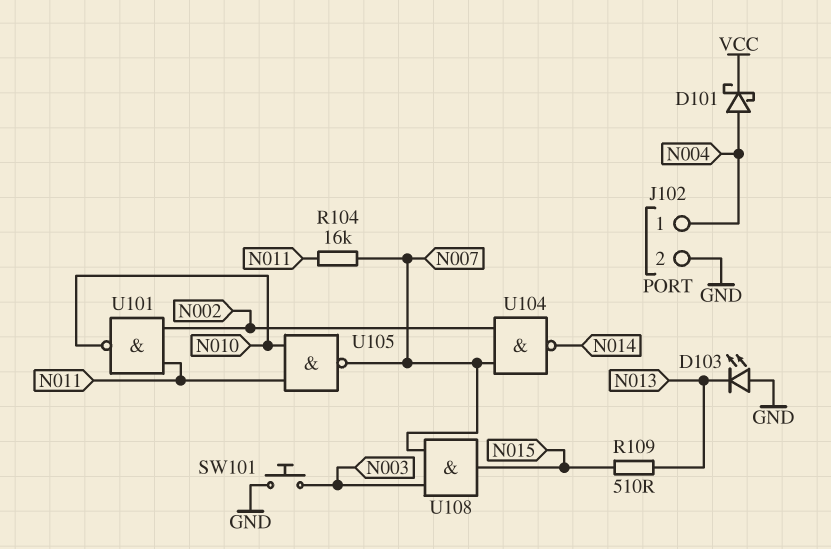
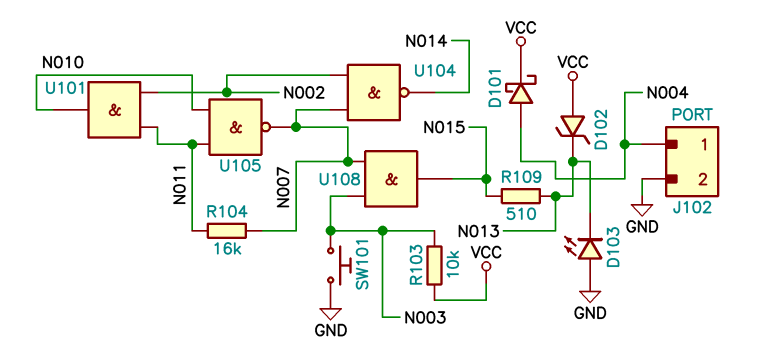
D102: none -> zener (A VCC, K N013)
R103: none -> 10k (N003, VCC)
U101: NAND (in N002, in N011, out N010) -> AND (in N002, in N011, out N010)

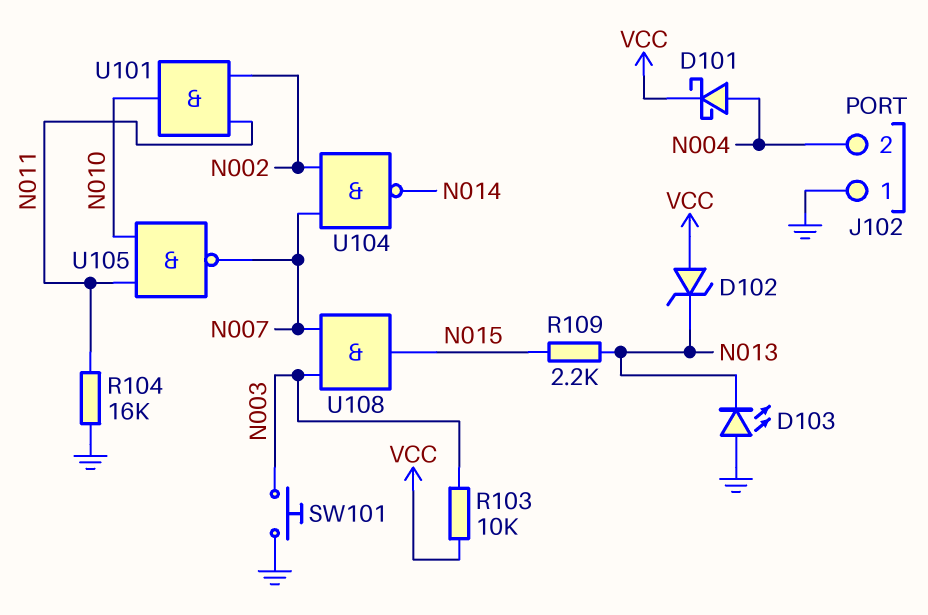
J102 pin 1: N004 -> GND
J102 pin 2: GND -> N004
R104: 16k (N007, N011) -> 16k (GND, N011)
R109: 510 (N013, N015) -> 2.2k (N013, N015)

